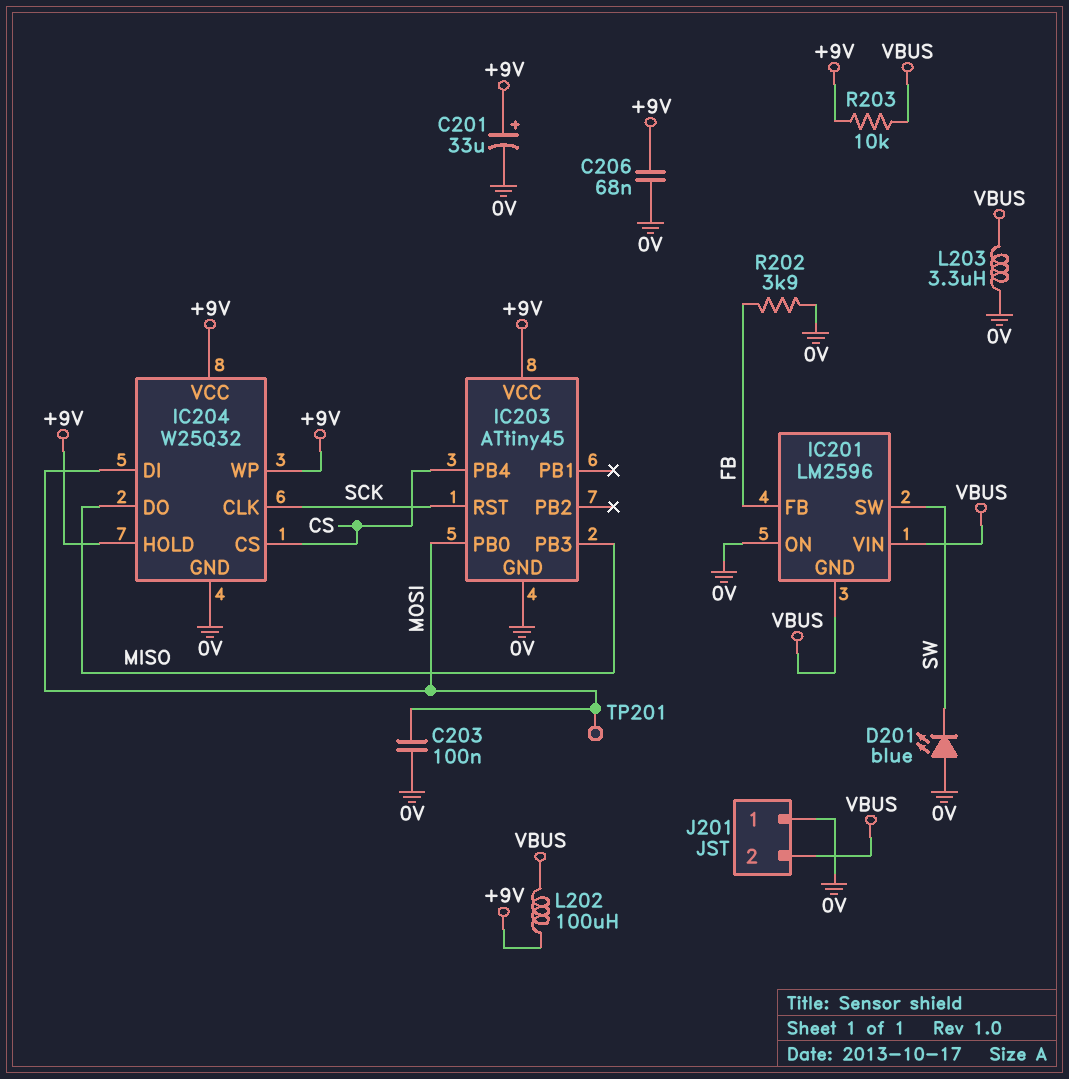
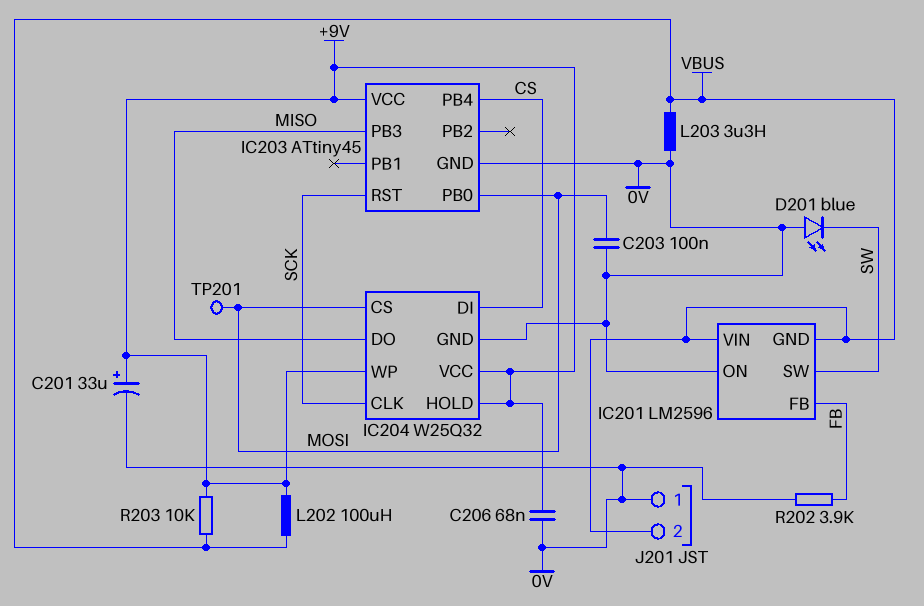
IC204 pin CS: CS -> MOSI
IC204 pin DI: MOSI -> CS

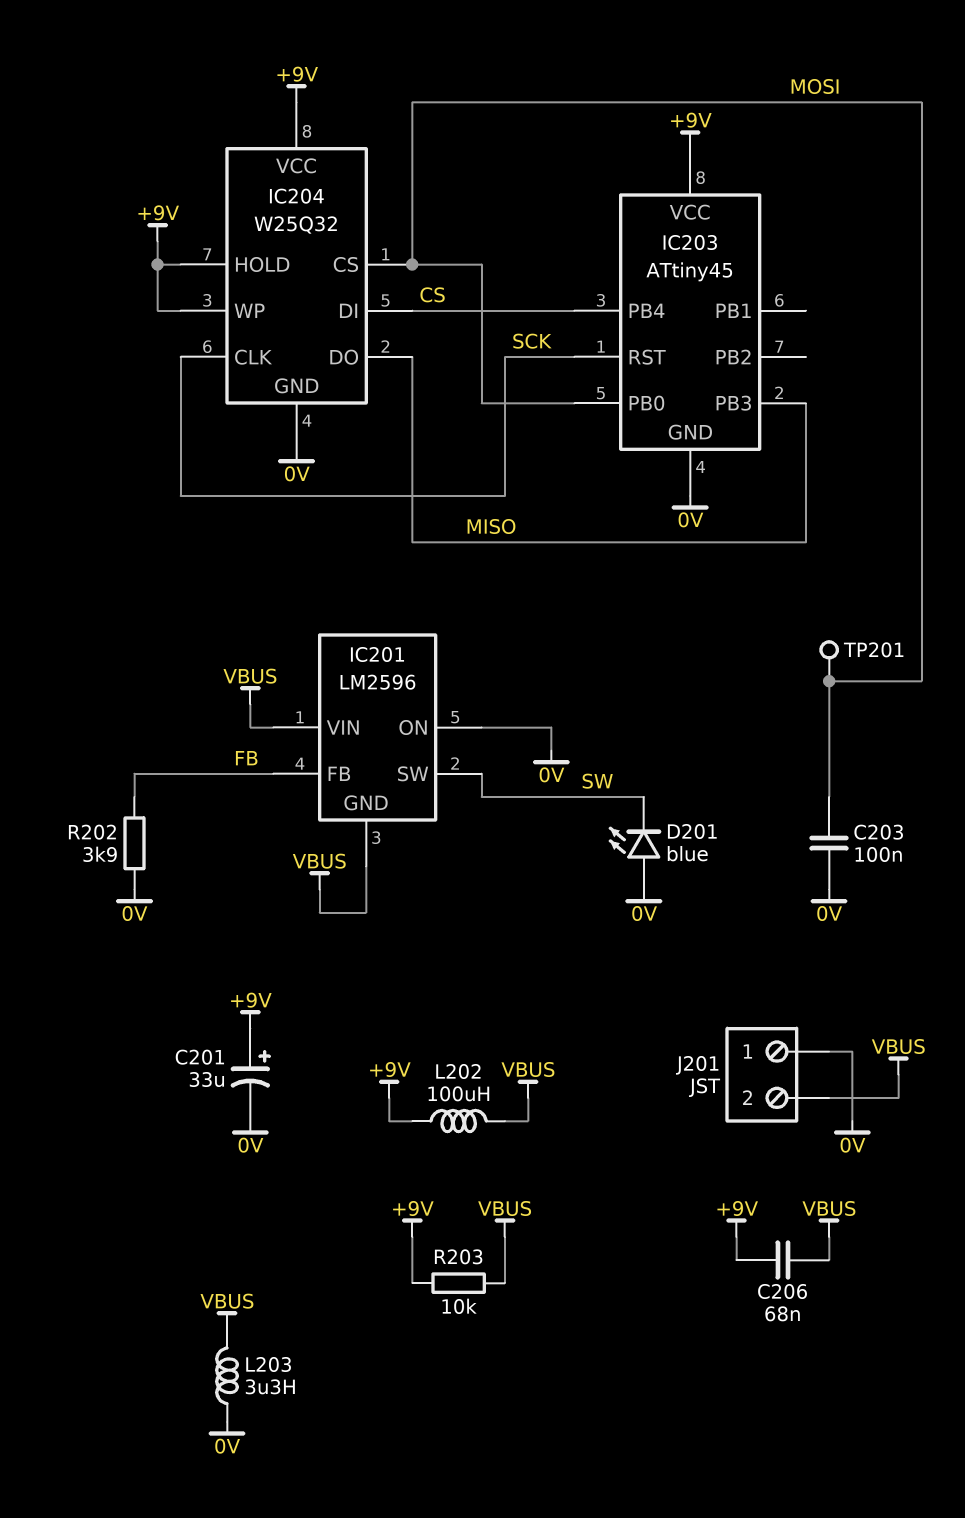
C206: 68nF (+9V, 0V) -> 68nF (+9V, VBUS)

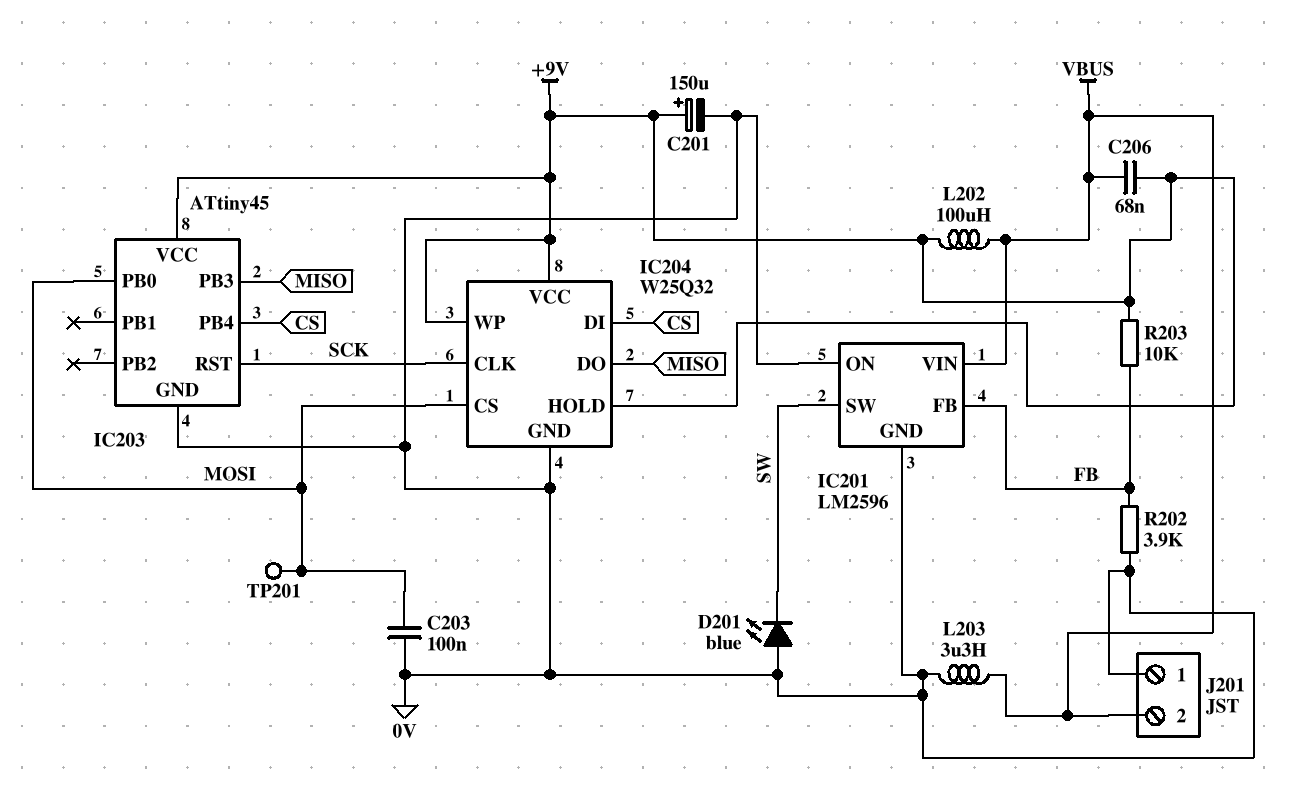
C201: 33uF (plus +9V, minus 0V) -> 150uF (plus +9V, minus 0V)
IC201 pin GND: VBUS -> 0V
R203: 10k (+9V, VBUS) -> 10k (+9V, FB)

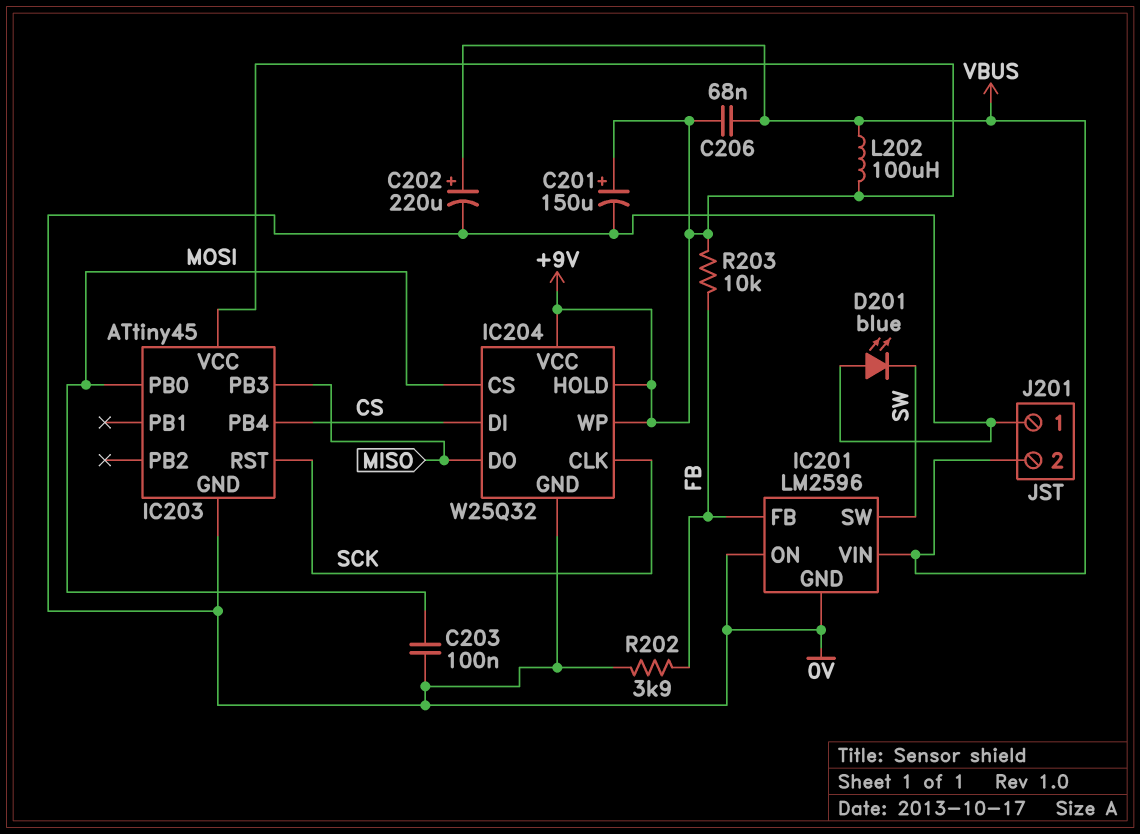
C202: none -> 220uF (plus VBUS, minus 0V)
L203: 3.3uH (0V, VBUS) -> none
TP201: test point (MOSI) -> none

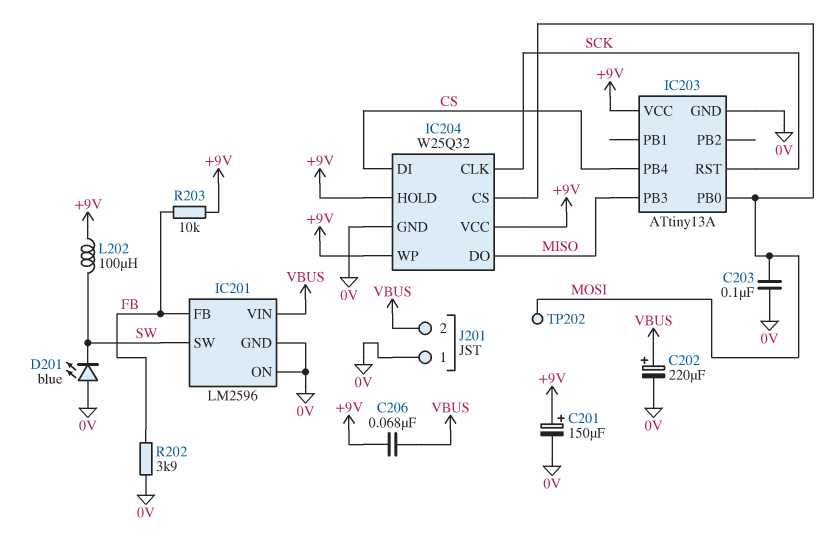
IC203: ATtiny45 -> ATtiny13A
L202: 100uH (+9V, VBUS) -> 100uH (+9V, SW)
TP202: none -> test point (MOSI)

